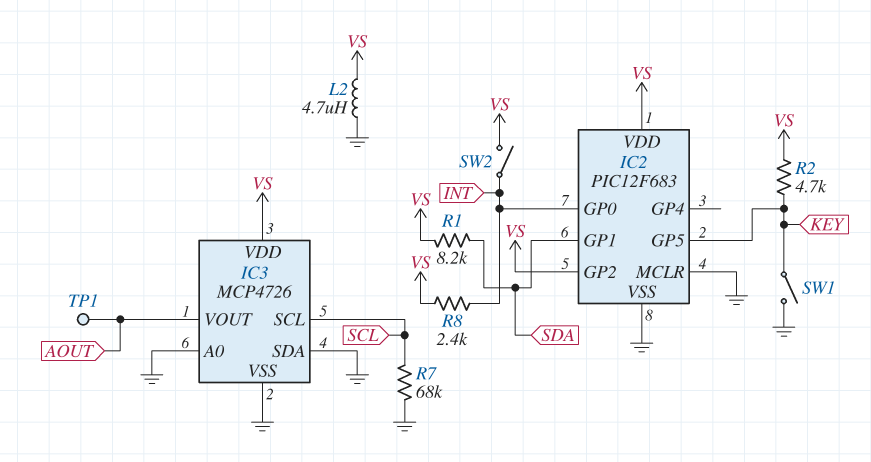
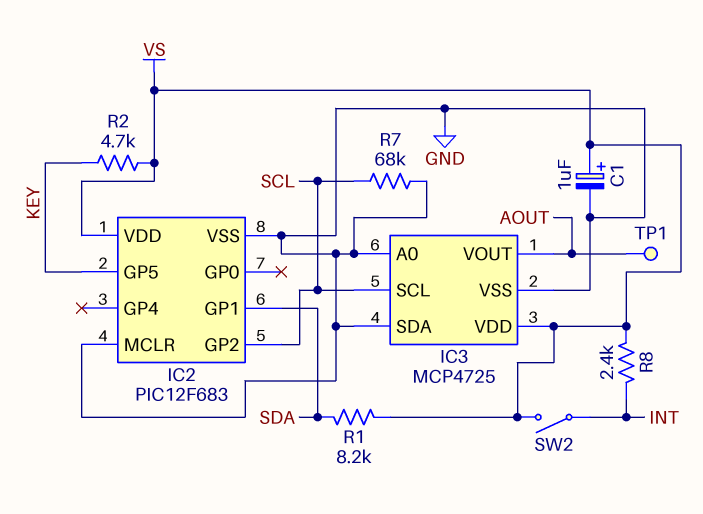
C1: none -> 1uF (plus VS, minus GND)
IC2 pin GP0: INT -> none
IC2 pin GP2: VS -> SCL
IC3: MCP4726 -> MCP4725
L2: 4.7uH (GND, VS) -> none
SW1: switch (GND, KEY) -> none

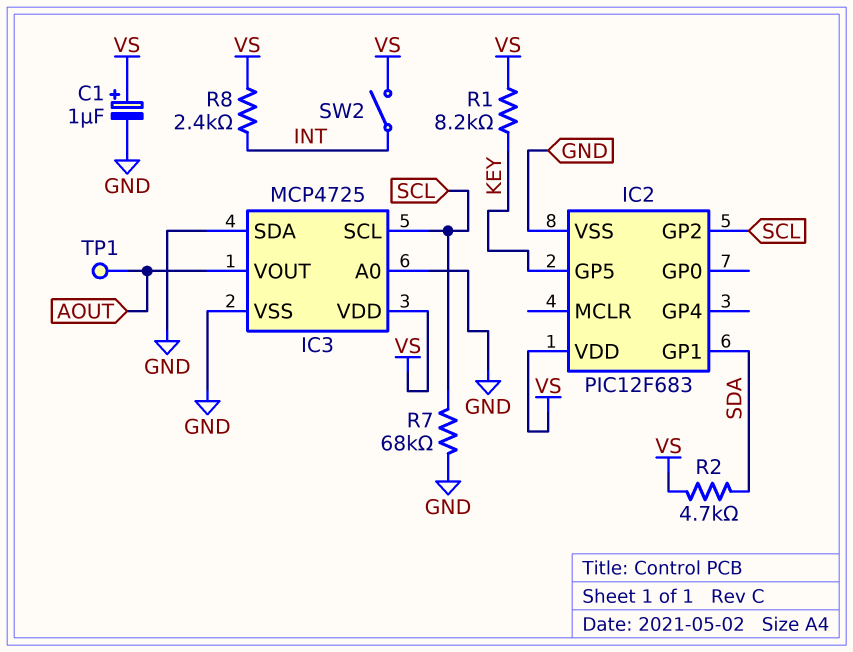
IC2 pin MCLR: GND -> none
R1: 8.2k (SDA, VS) -> 8.2k (KEY, VS)
R2: 4.7k (KEY, VS) -> 4.7k (SDA, VS)

